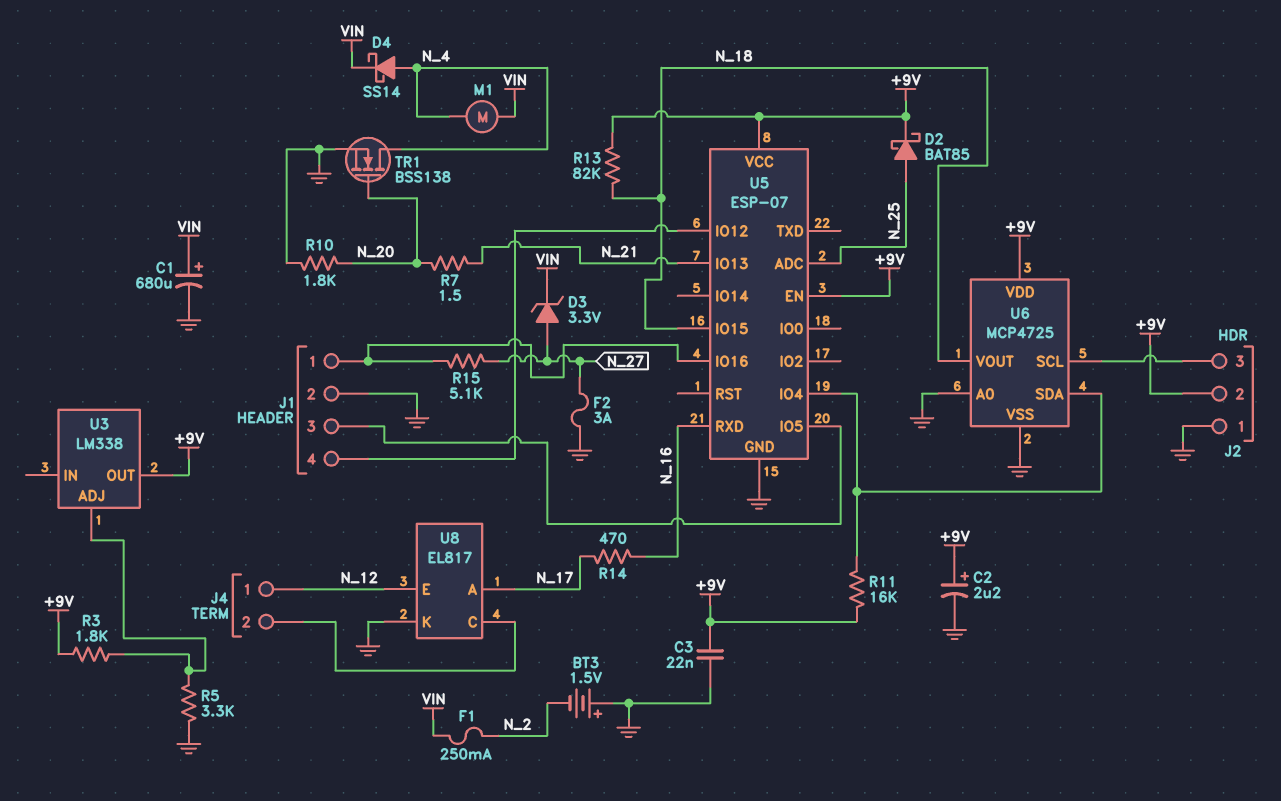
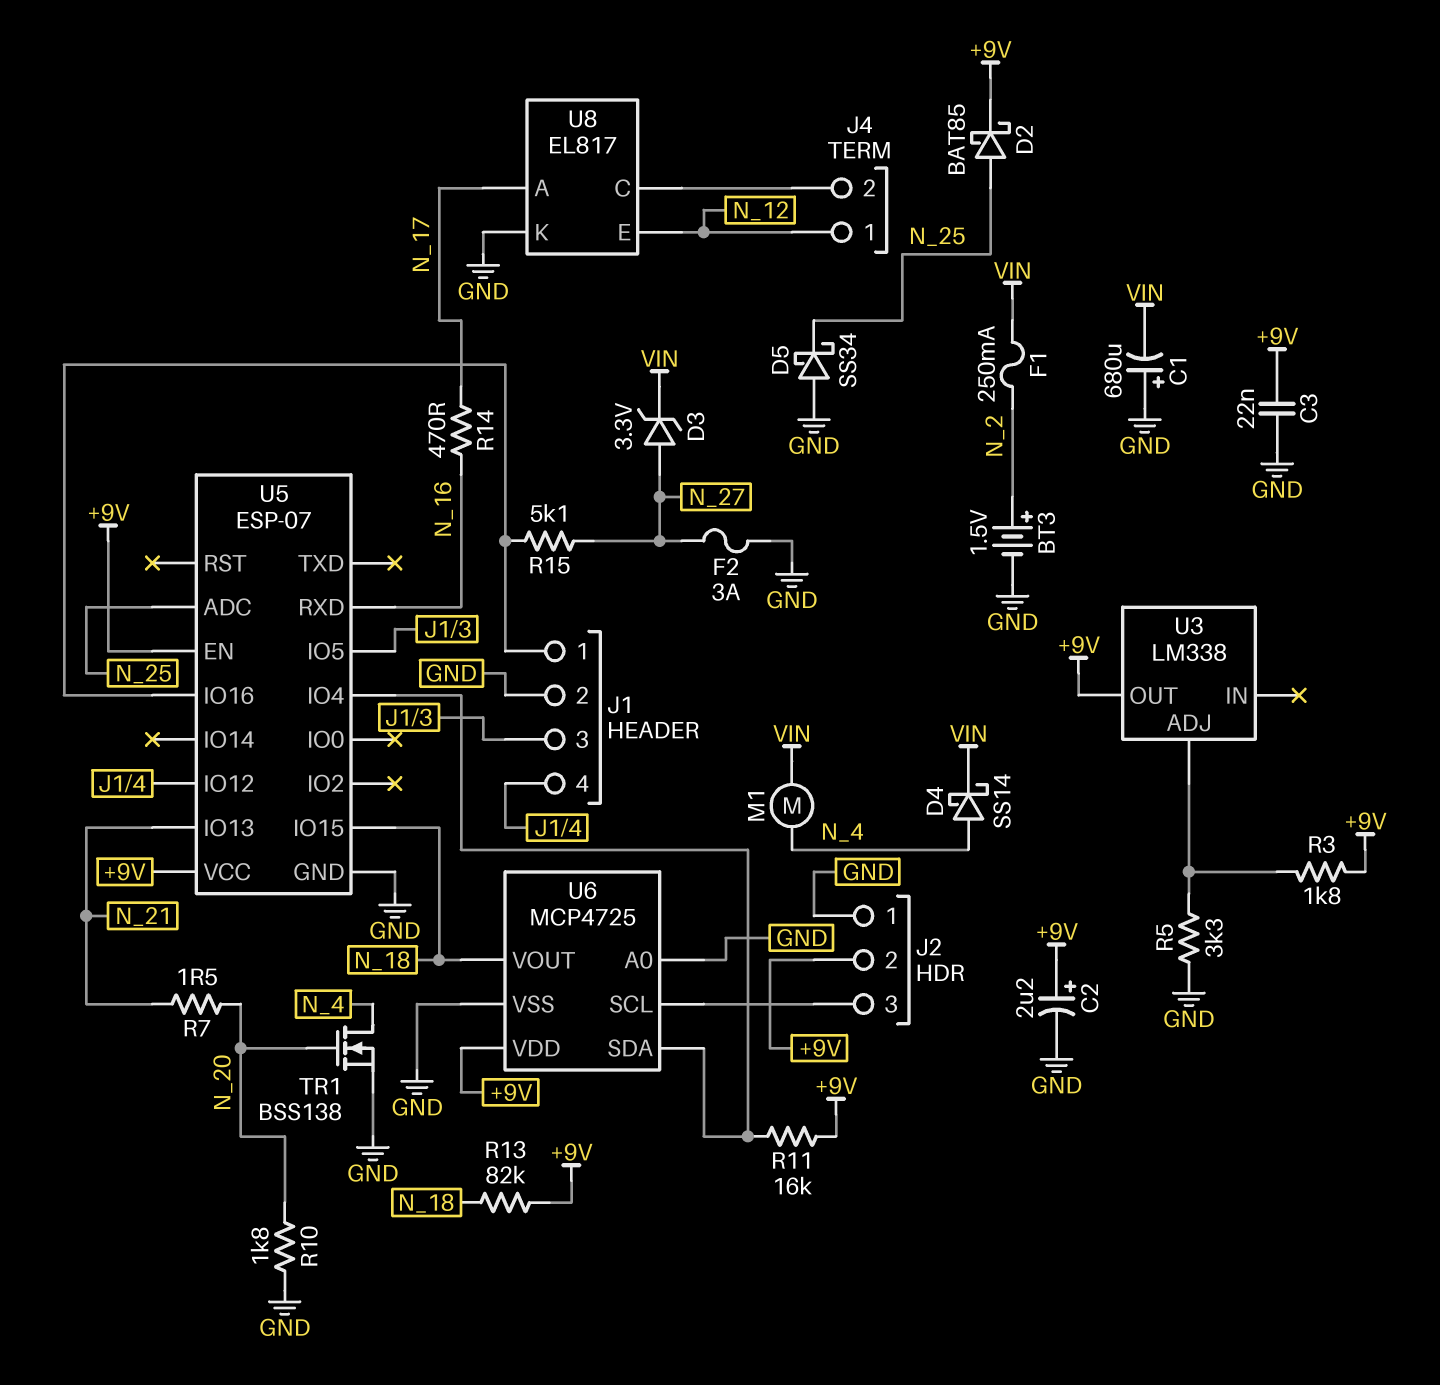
BT3: 1.5V (plus GND, minus N_2) -> 1.5V (plus N_2, minus GND)
C1: 680uF (plus VIN, minus GND) -> 680uF (plus GND, minus VIN)
D5: none -> schottky SS34 (A GND, K N_25)

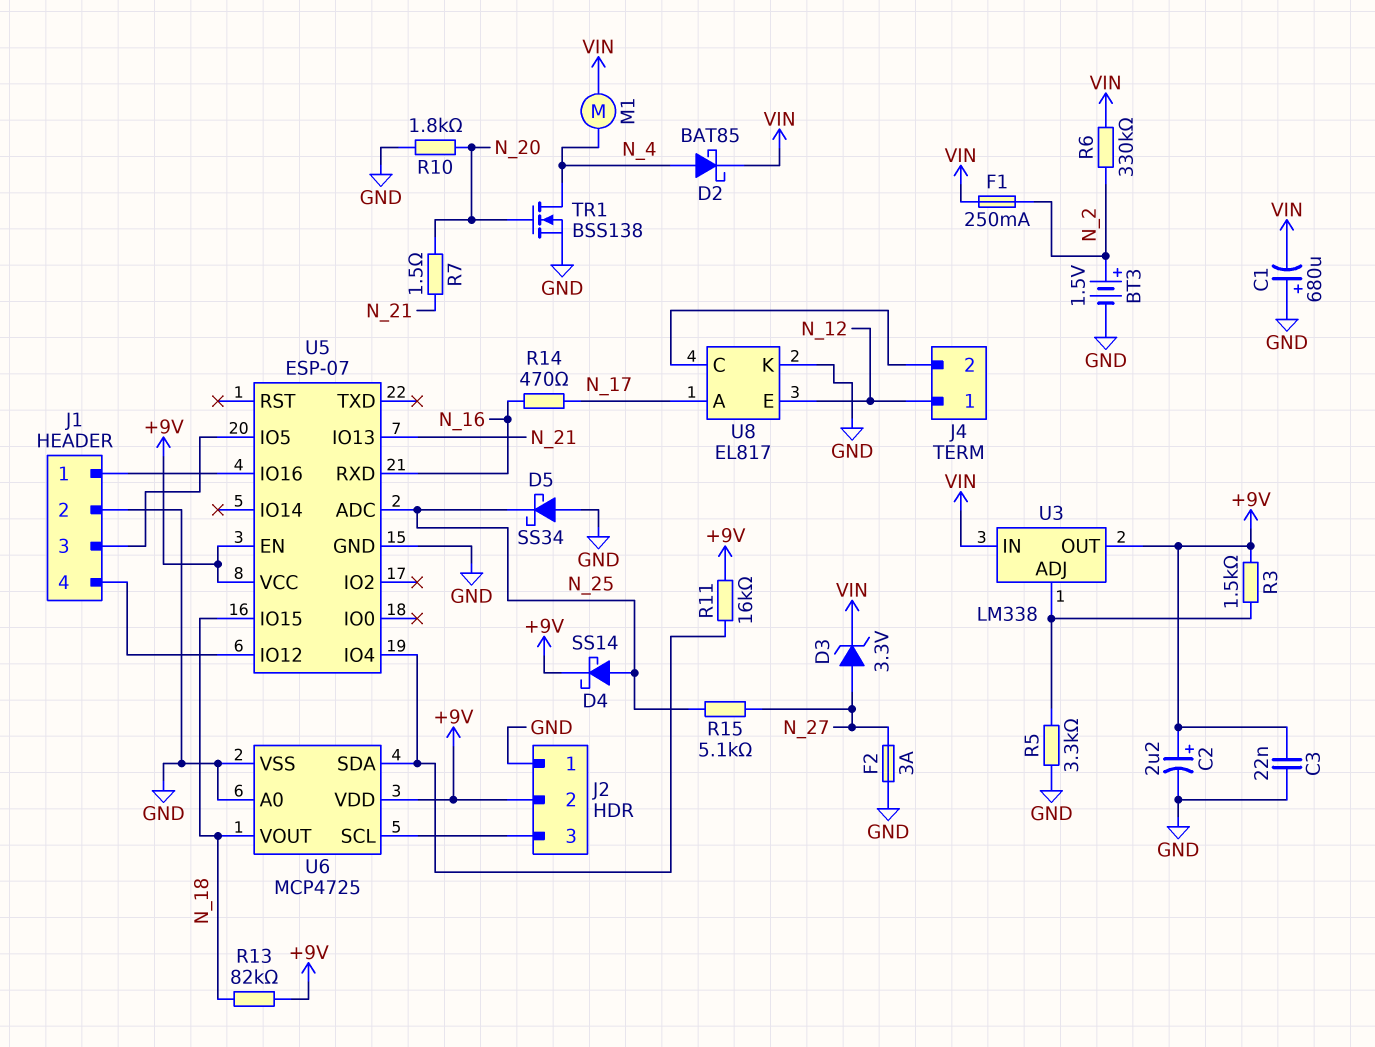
D2: schottky BAT85 (A N_25, K +9V) -> schottky BAT85 (A N_4, K VIN)
D4: schottky SS14 (A N_4, K VIN) -> schottky SS14 (A N_25, K +9V)
R3: 1.8k (+9V, U3/ADJ) -> 1.5k (+9V, U3/ADJ)
R6: none -> 330k (N_2, VIN)
R15: 5.1k (J1/1, N_27) -> 5.1k (N_25, N_27)
U3 pin IN: none -> VIN

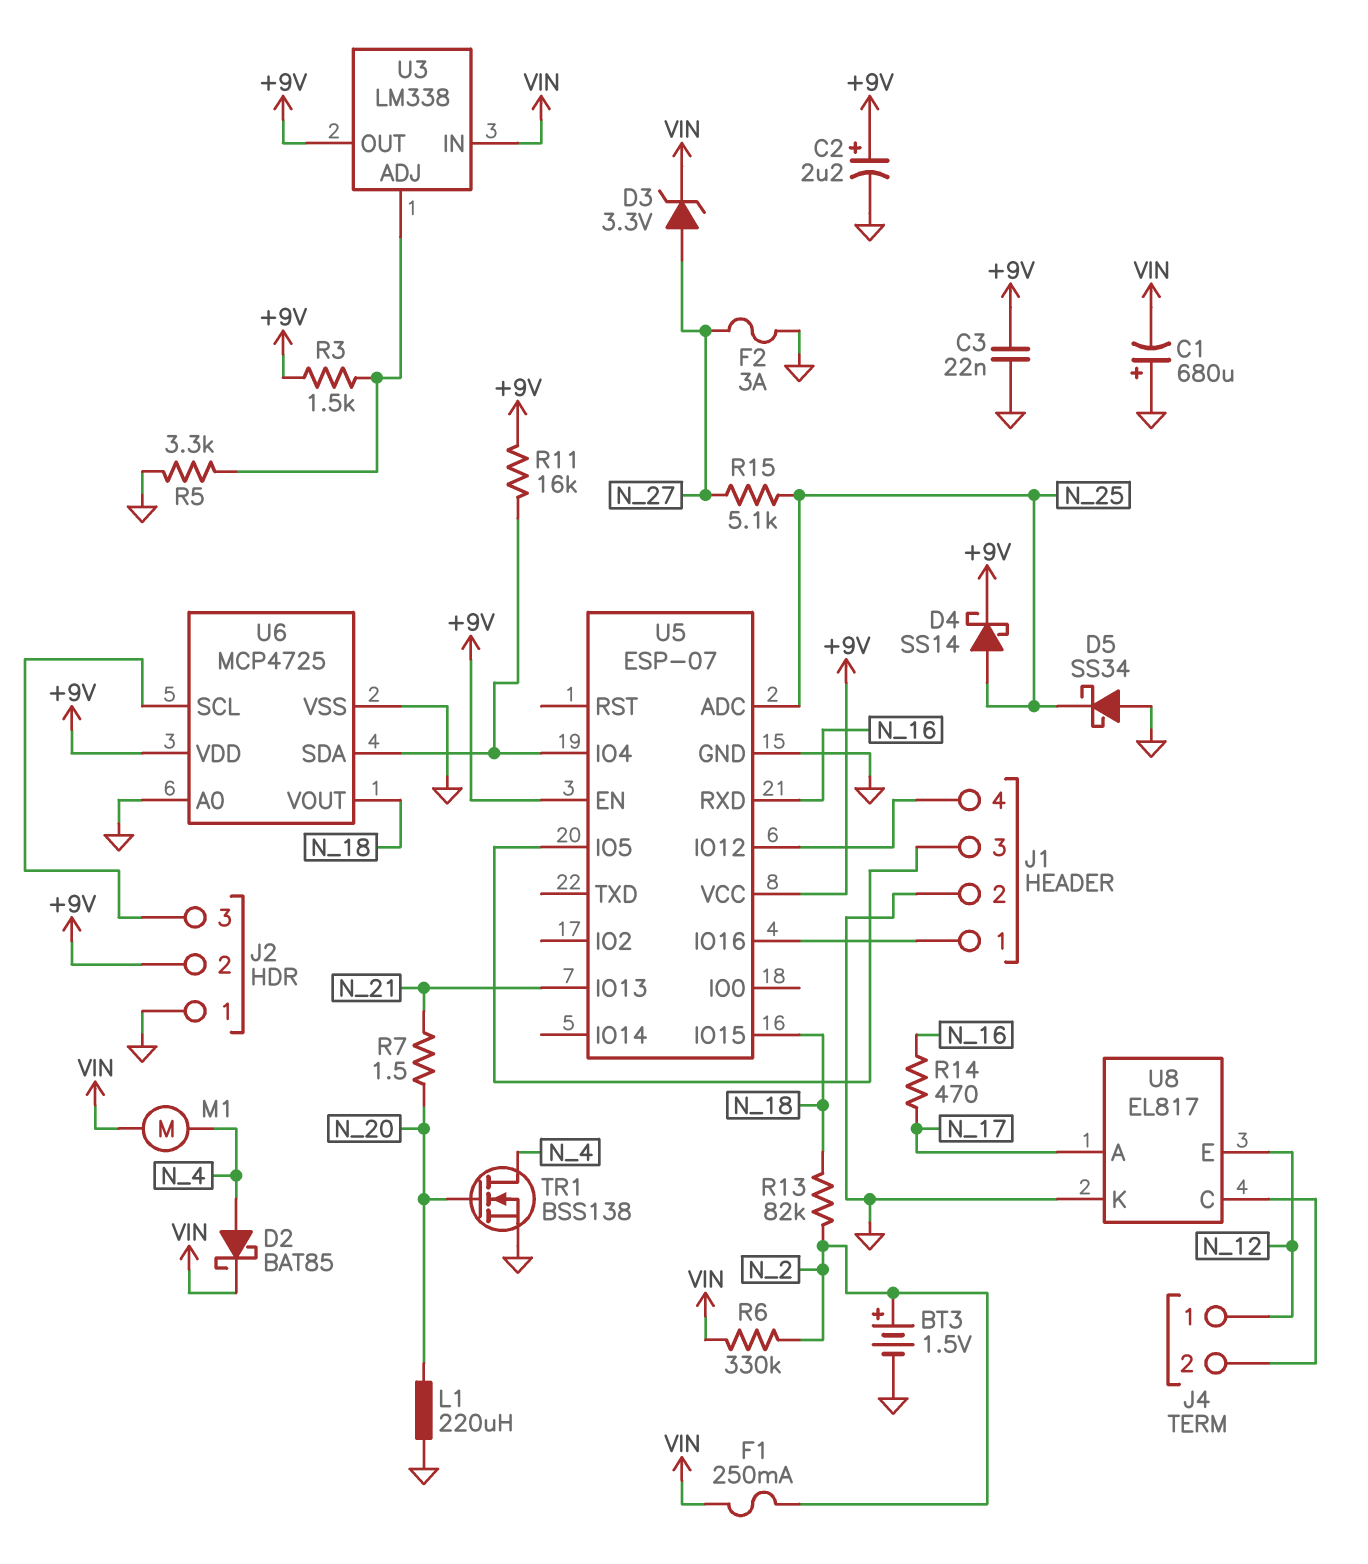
L1: none -> 220uH (GND, N_20)
R10: 1.8k (GND, N_20) -> none
R13: 82k (+9V, N_18) -> 82k (N_2, N_18)

